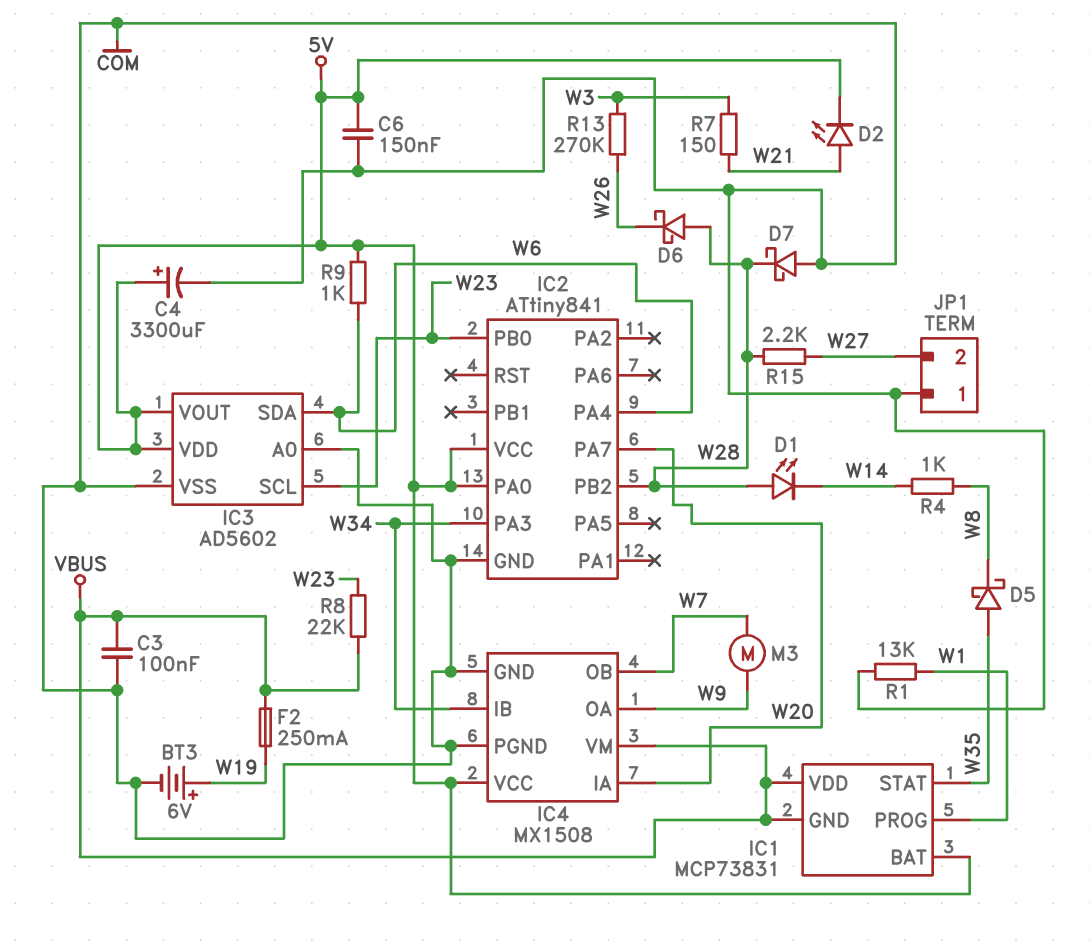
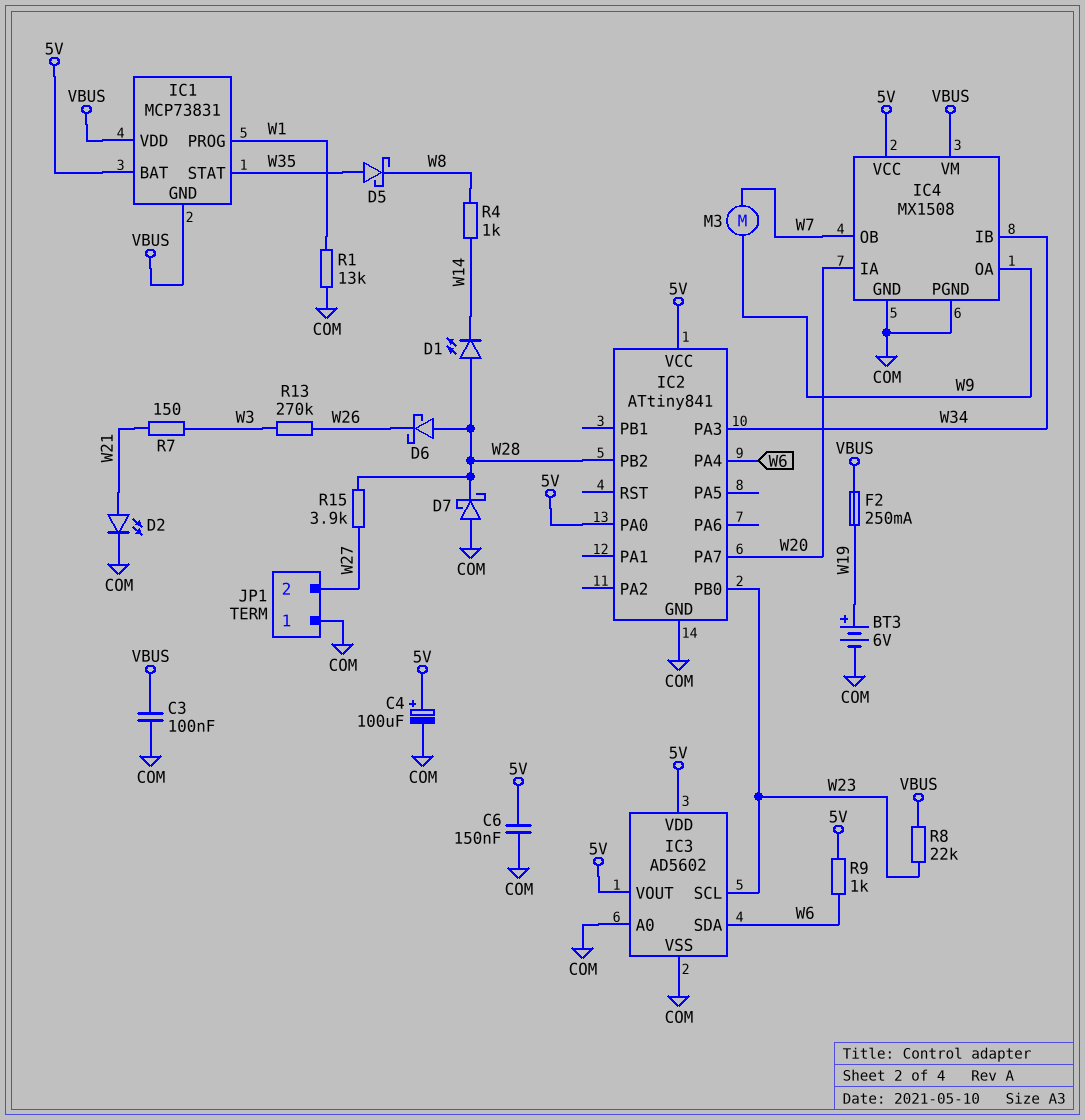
C4: 3300uF (plus 5V, minus COM) -> 100uF (plus 5V, minus COM)
D2: LED (A W21, K 5V) -> LED (A W21, K COM)
R15: 2.2k (W27, W28) -> 3.9k (W27, W28)

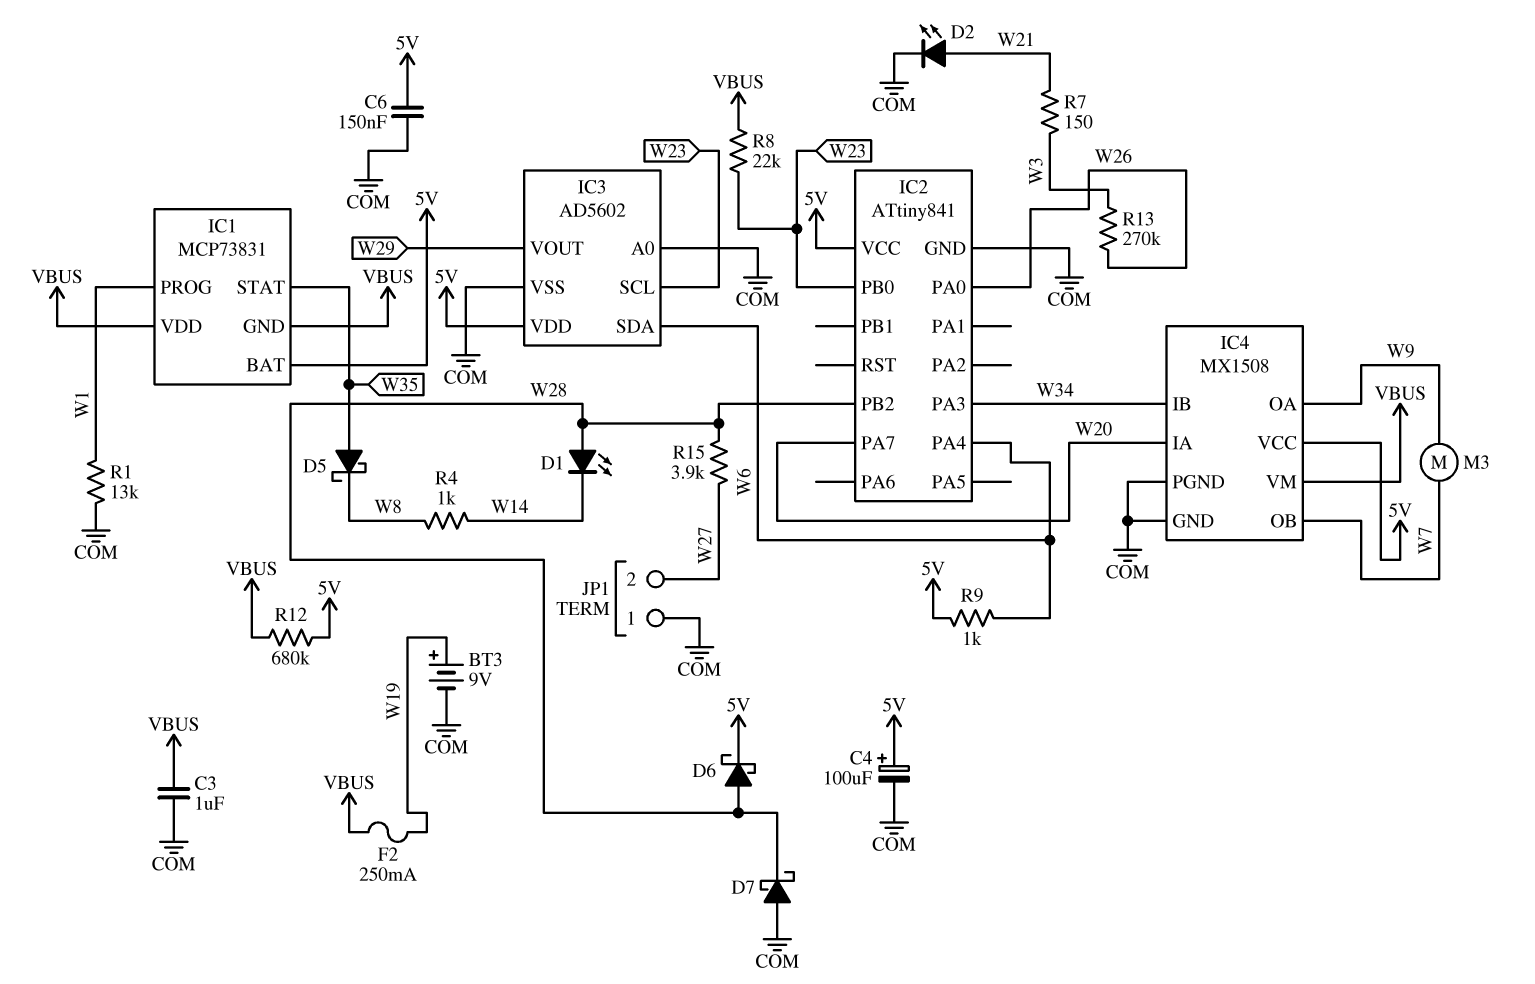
BT3: 6V (plus W19, minus COM) -> 9V (plus W19, minus COM)
C3: 100nF (COM, VBUS) -> 1uF (COM, VBUS)
D6: schottky (A W28, K W26) -> schottky (A W28, K 5V)
IC2 pin PA0: 5V -> W26
IC3 pin VOUT: 5V -> W29
R12: none -> 680k (5V, VBUS)

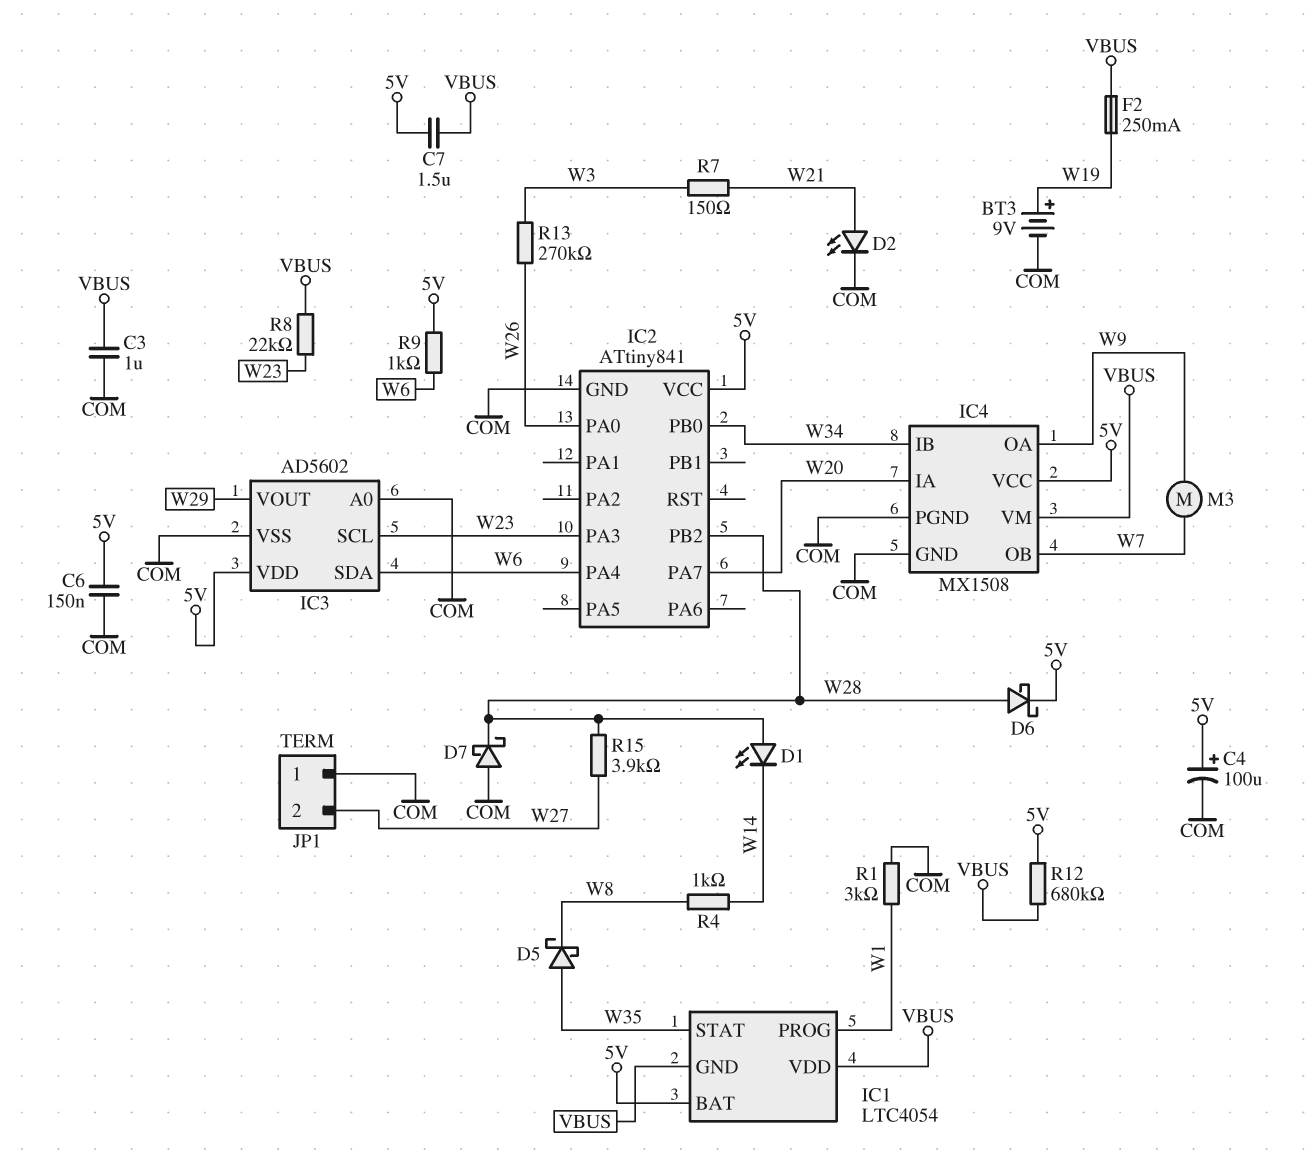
C7: none -> 1.5uF (5V, VBUS)
IC1: MCP73831 -> LTC4054
IC2 pin PA3: W34 -> W23
IC2 pin PB0: W23 -> W34
R1: 13k (COM, W1) -> 3k (COM, W1)

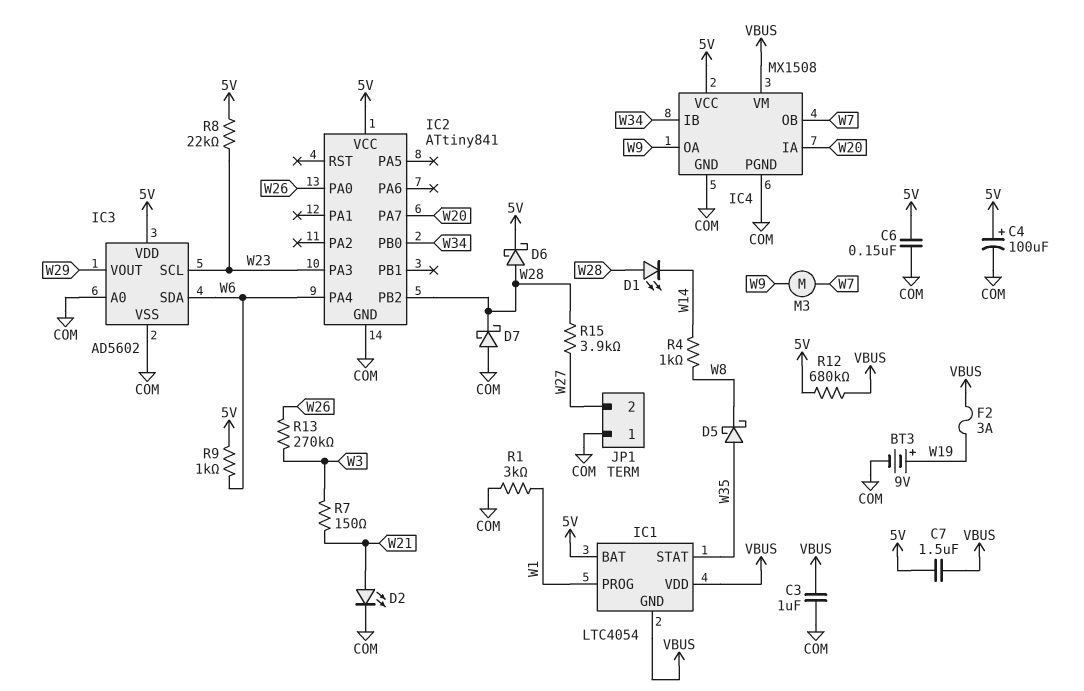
F2: 250mA (VBUS, W19) -> 3A (VBUS, W19)
R8: 22k (VBUS, W23) -> 22k (5V, W23)

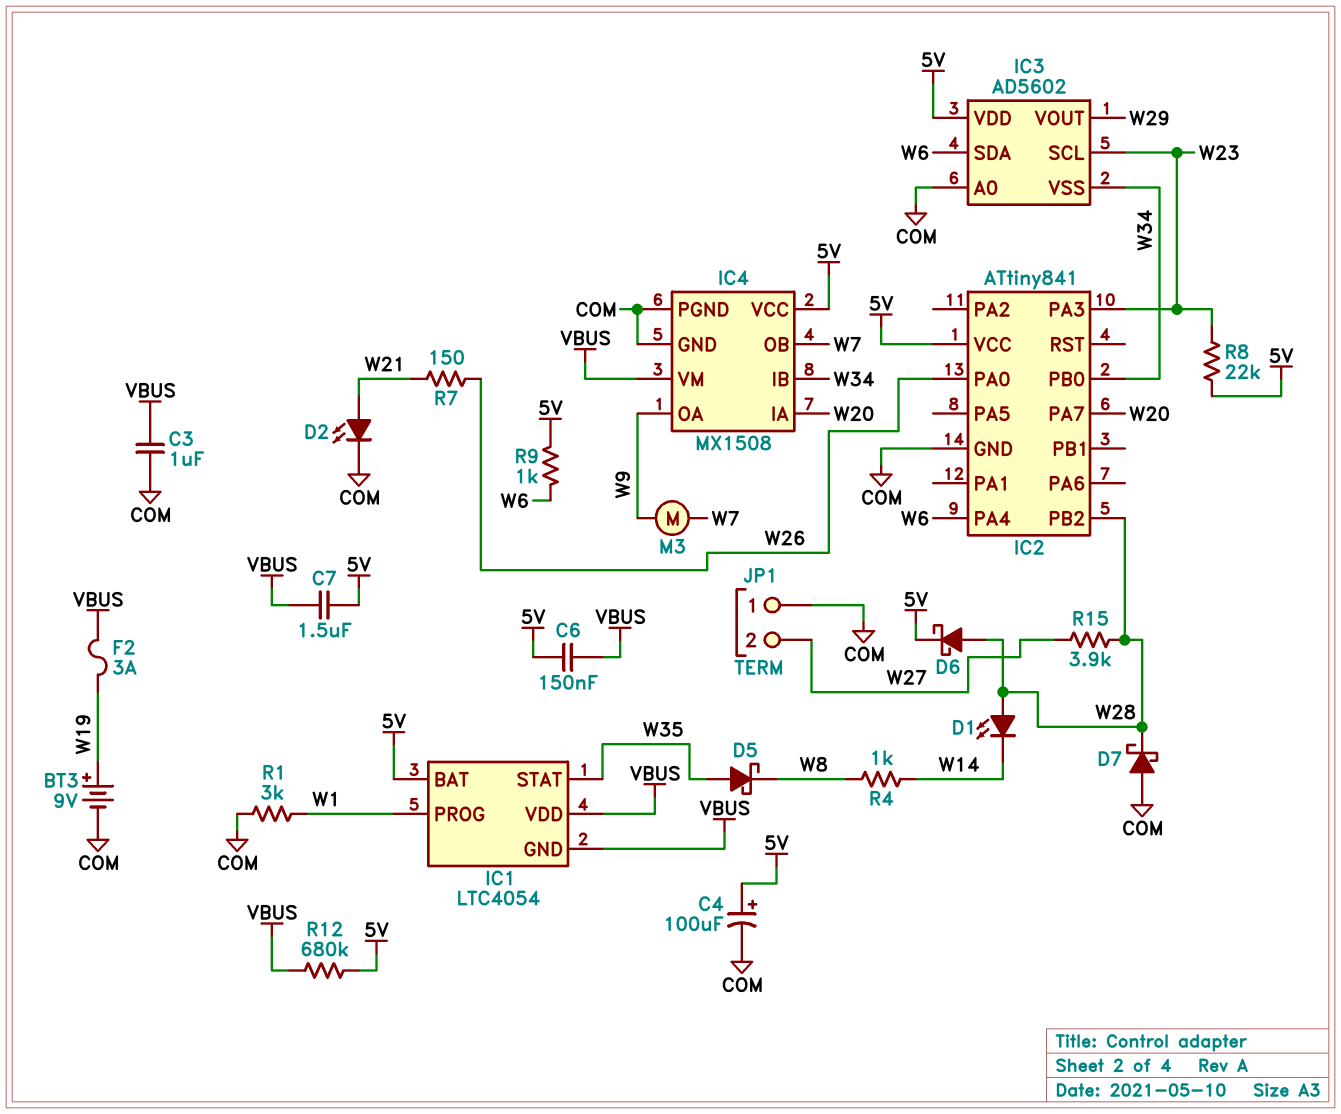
C6: 150nF (5V, COM) -> 150nF (5V, VBUS)
IC3 pin VSS: COM -> W34
R7: 150 (W3, W21) -> 150 (W21, W26)
R13: 270k (W3, W26) -> none

